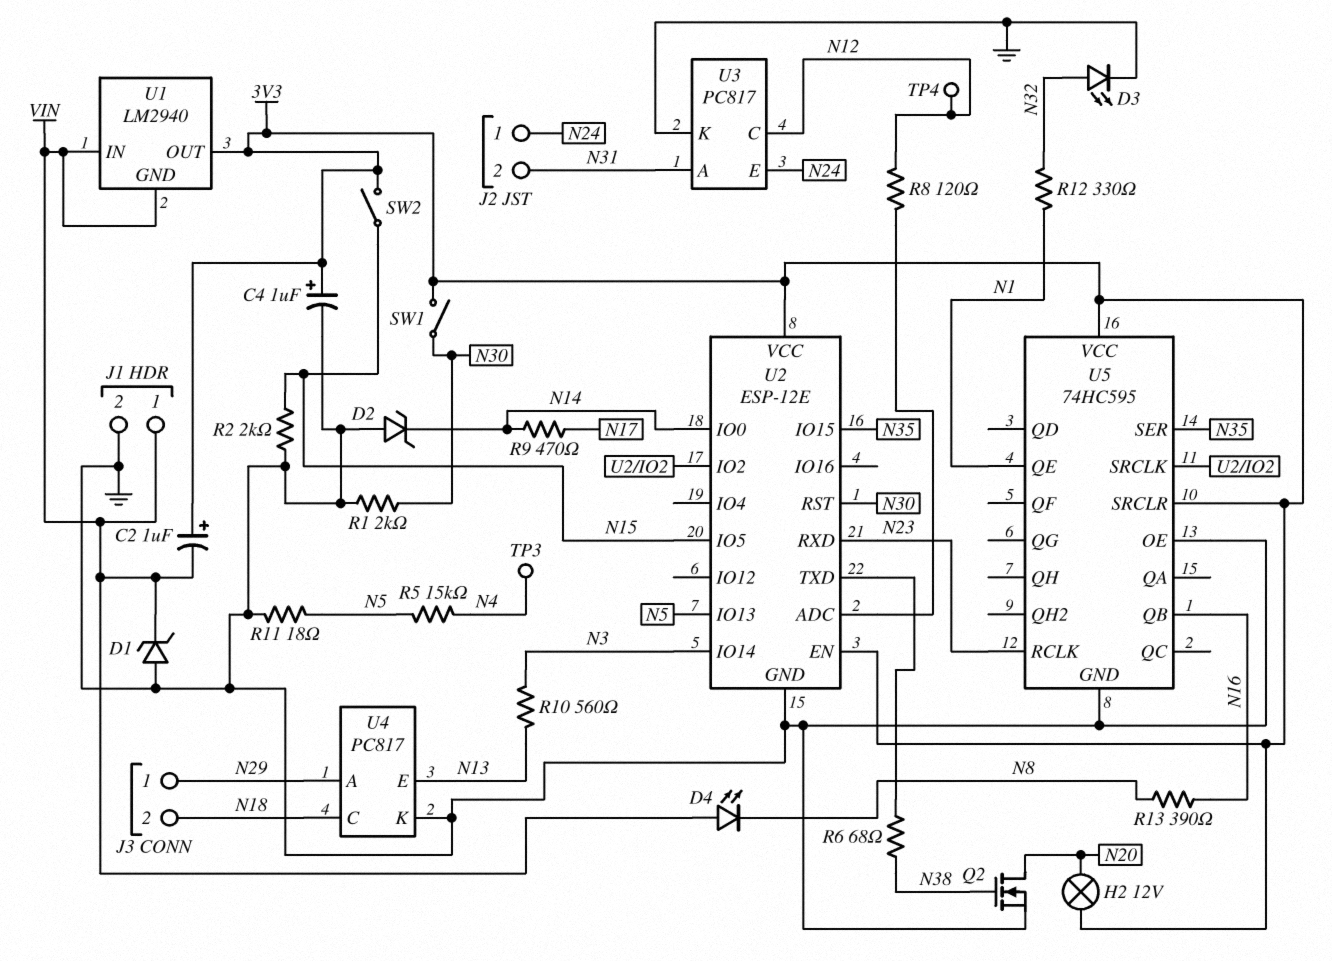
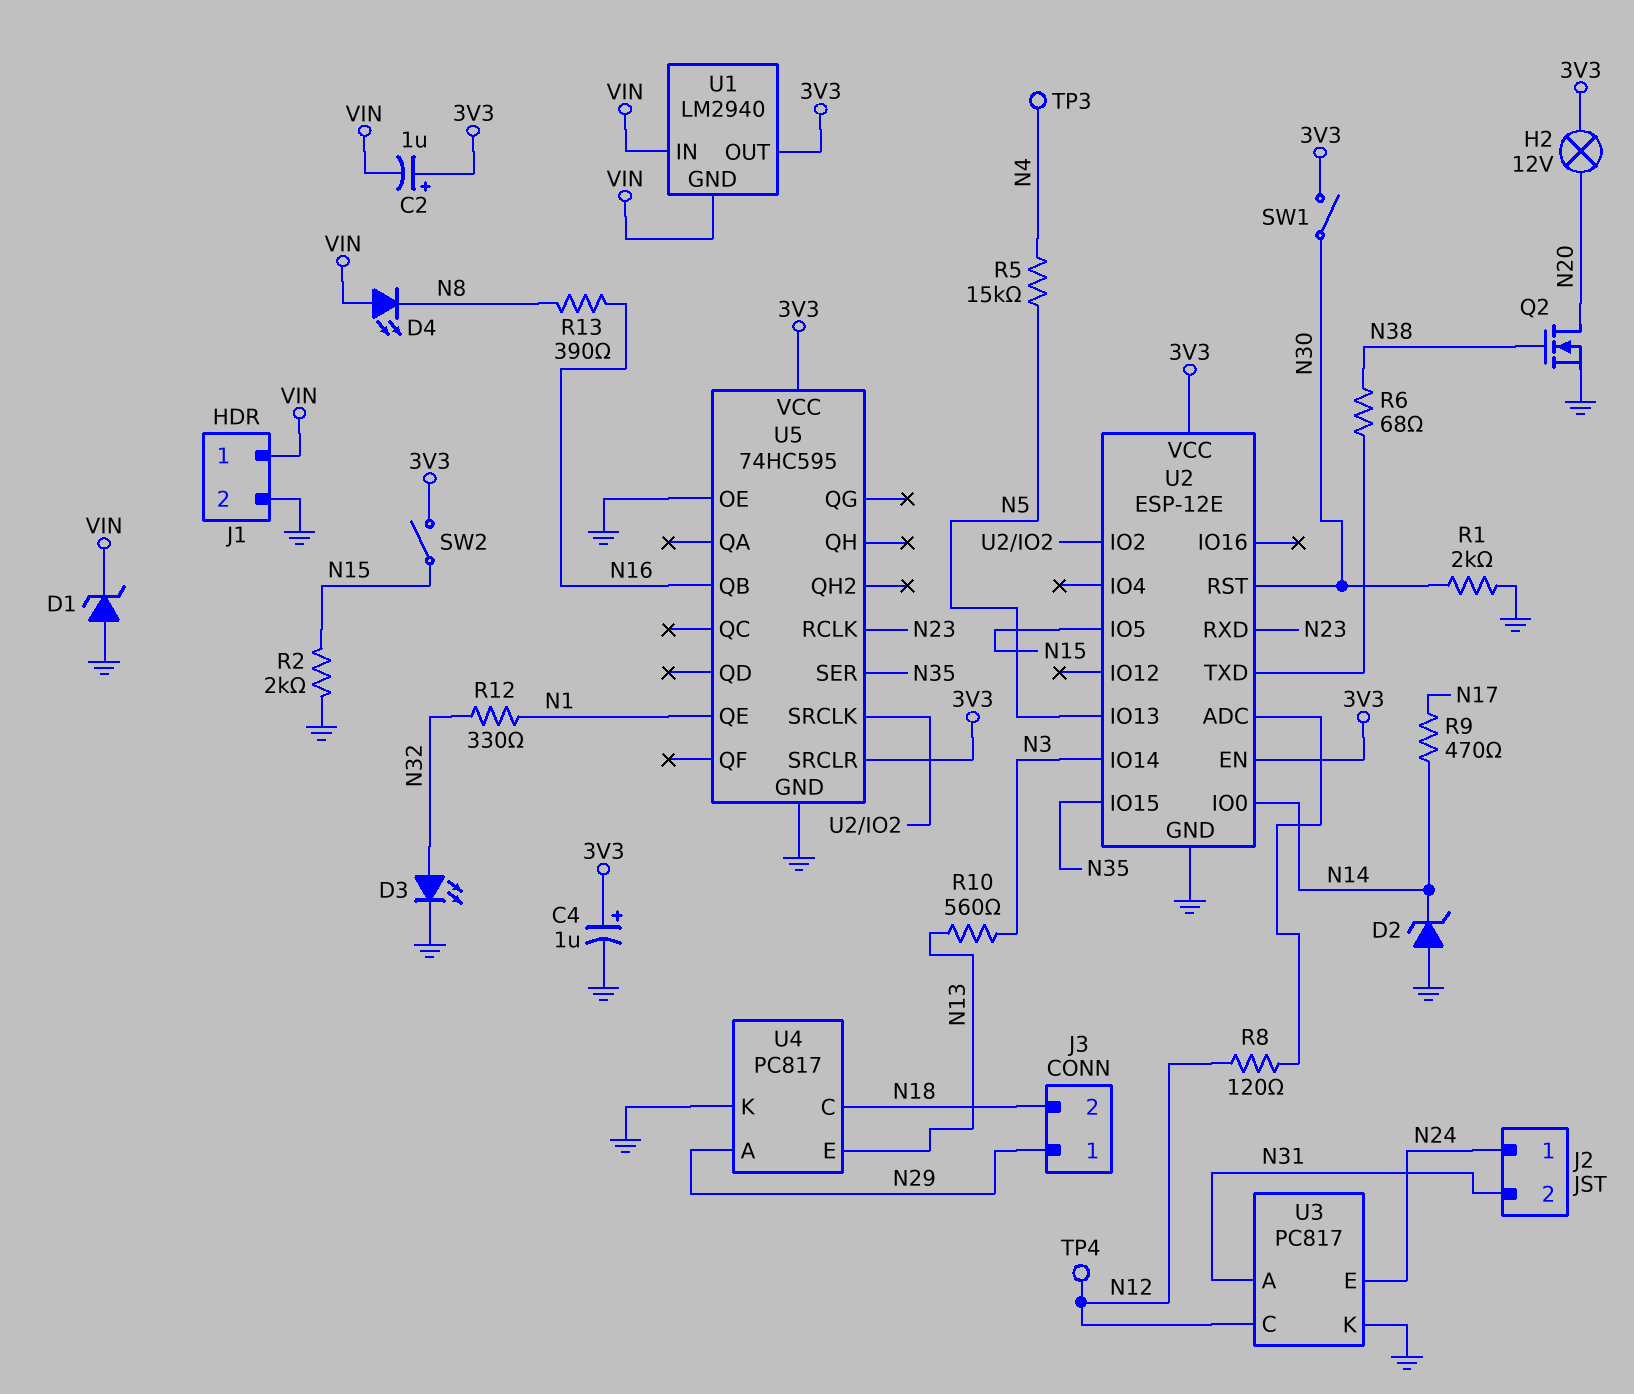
R11: 18 (GND, N5) -> none

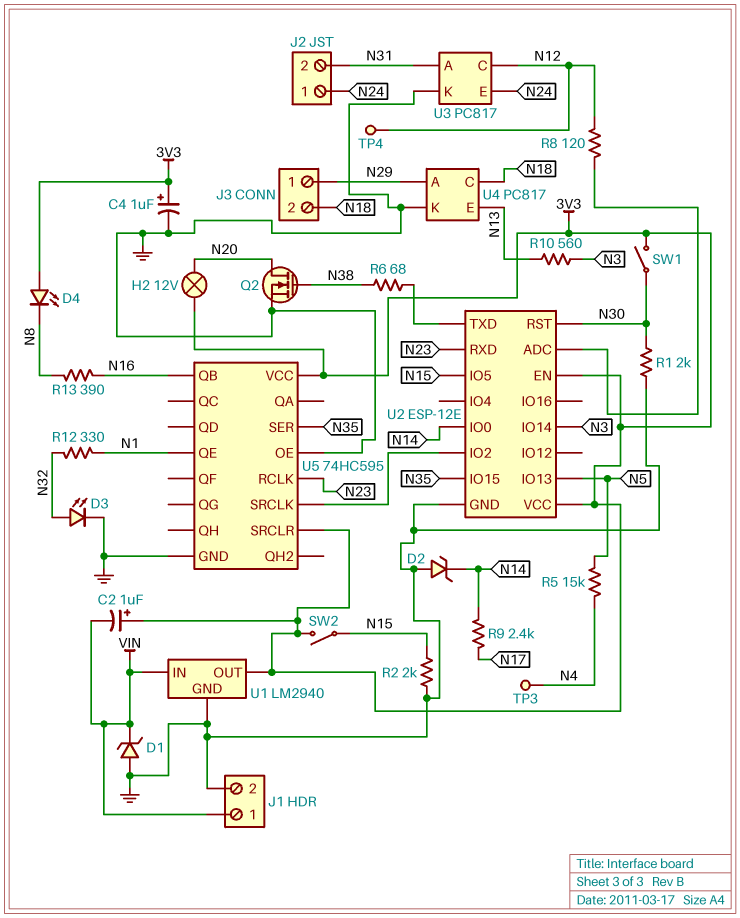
D4: LED (A VIN, K N8) -> LED (A 3V3, K N8)
R9: 470 (N14, N17) -> 2.4k (N14, N17)
U1 pin GND: VIN -> GND

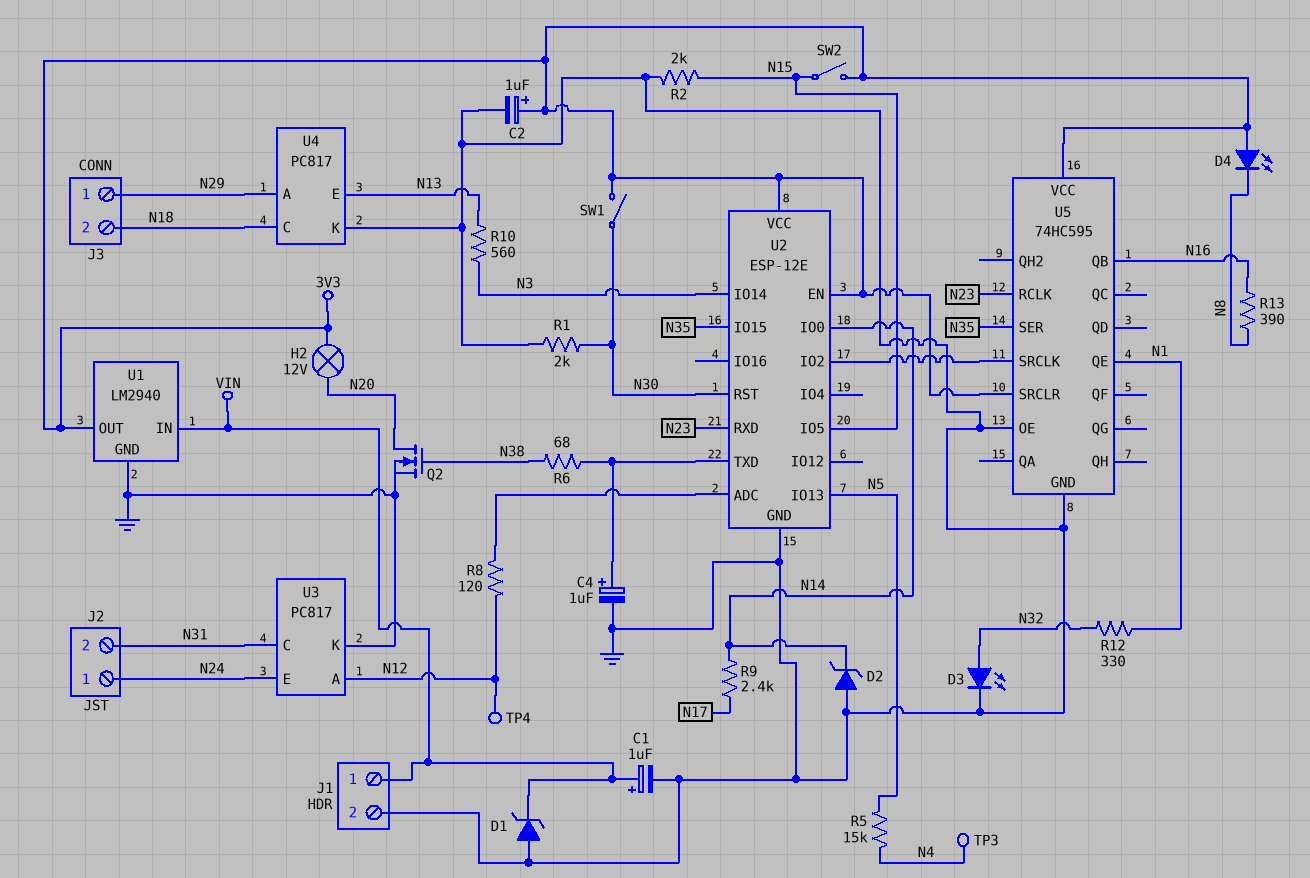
C1: none -> 1uF (plus VIN, minus GND)
C2: 1uF (plus 3V3, minus VIN) -> 1uF (plus 3V3, minus GND)
C4: 1uF (plus 3V3, minus GND) -> 1uF (plus U2/TXD, minus GND)
U3 pin A: N31 -> N12
U3 pin C: N12 -> N31

